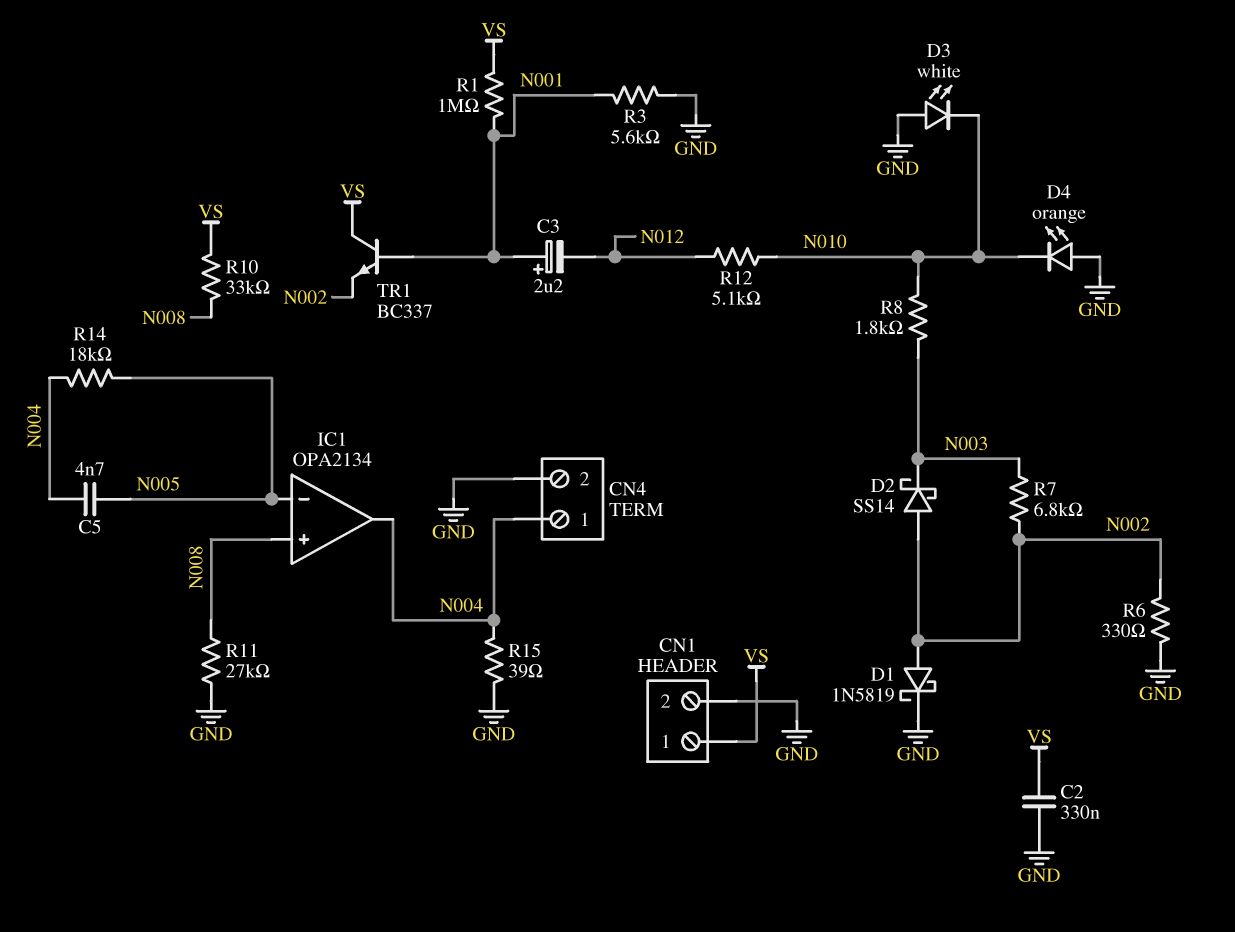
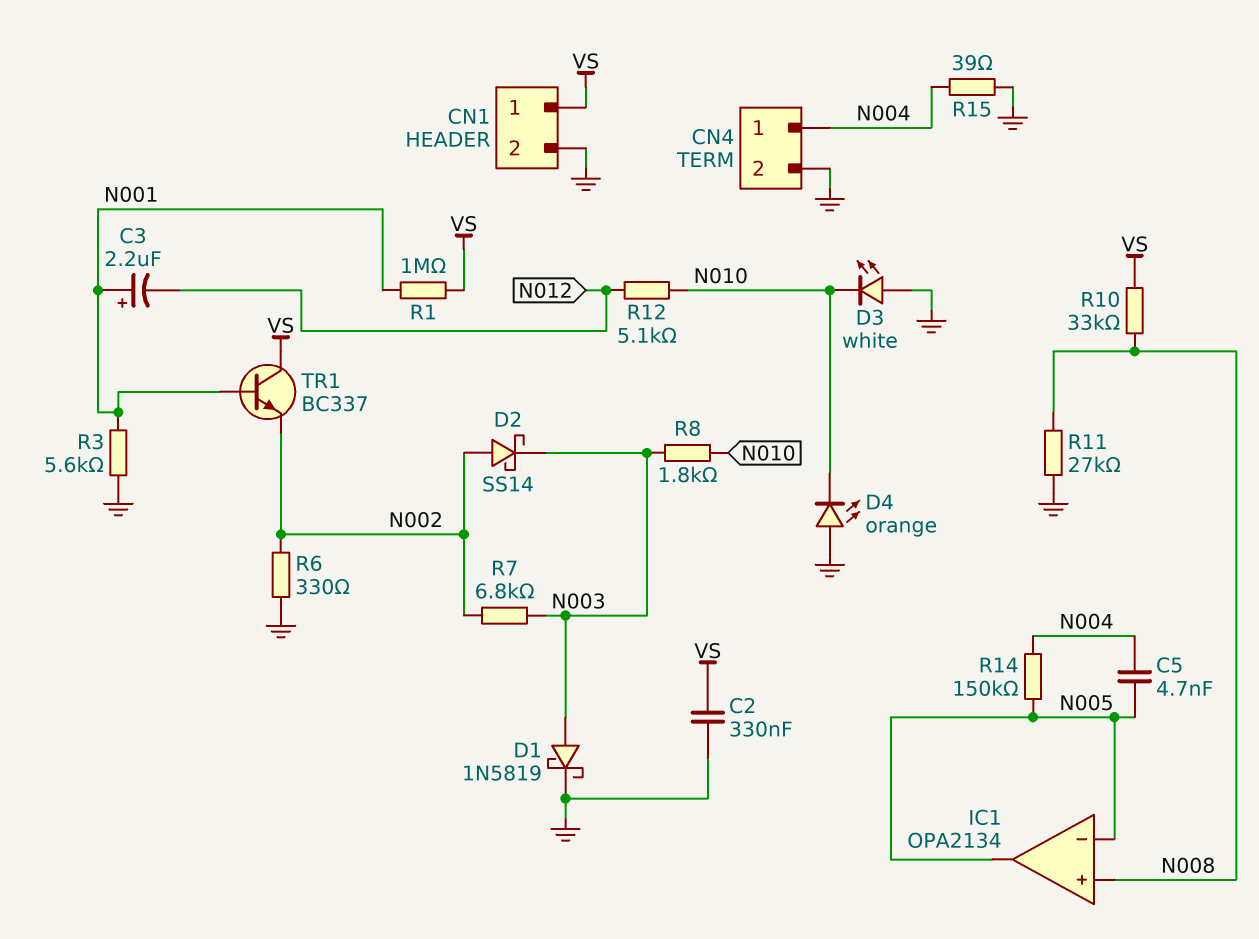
D1: schottky 1N5819 (A N002, K GND) -> schottky 1N5819 (A N003, K GND)
IC1 pin out: N004 -> N005
R14: 18k (N004, N005) -> 150k (N004, N005)

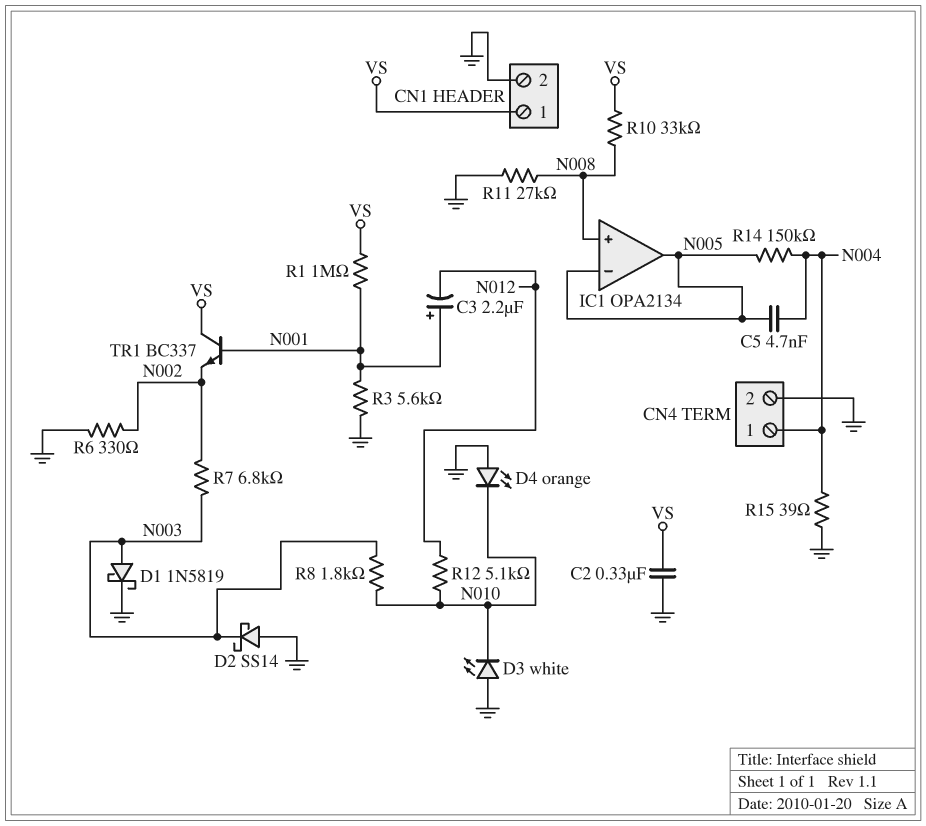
D2: schottky SS14 (A N002, K N003) -> schottky SS14 (A GND, K N003)

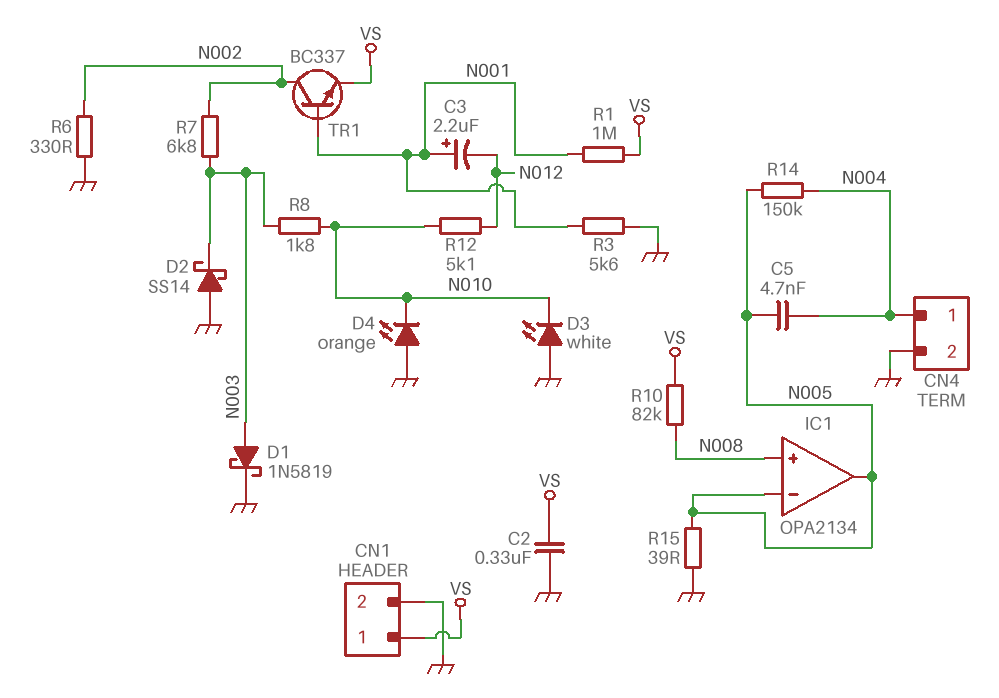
R10: 33k (N008, VS) -> 82k (N008, VS)
R11: 27k (GND, N008) -> none
R15: 39 (GND, N004) -> 39 (GND, N005)
TR1: NPN BC337 (B N001, C VS, E N002) -> NPN BC337 (B N001, C N002, E VS)

